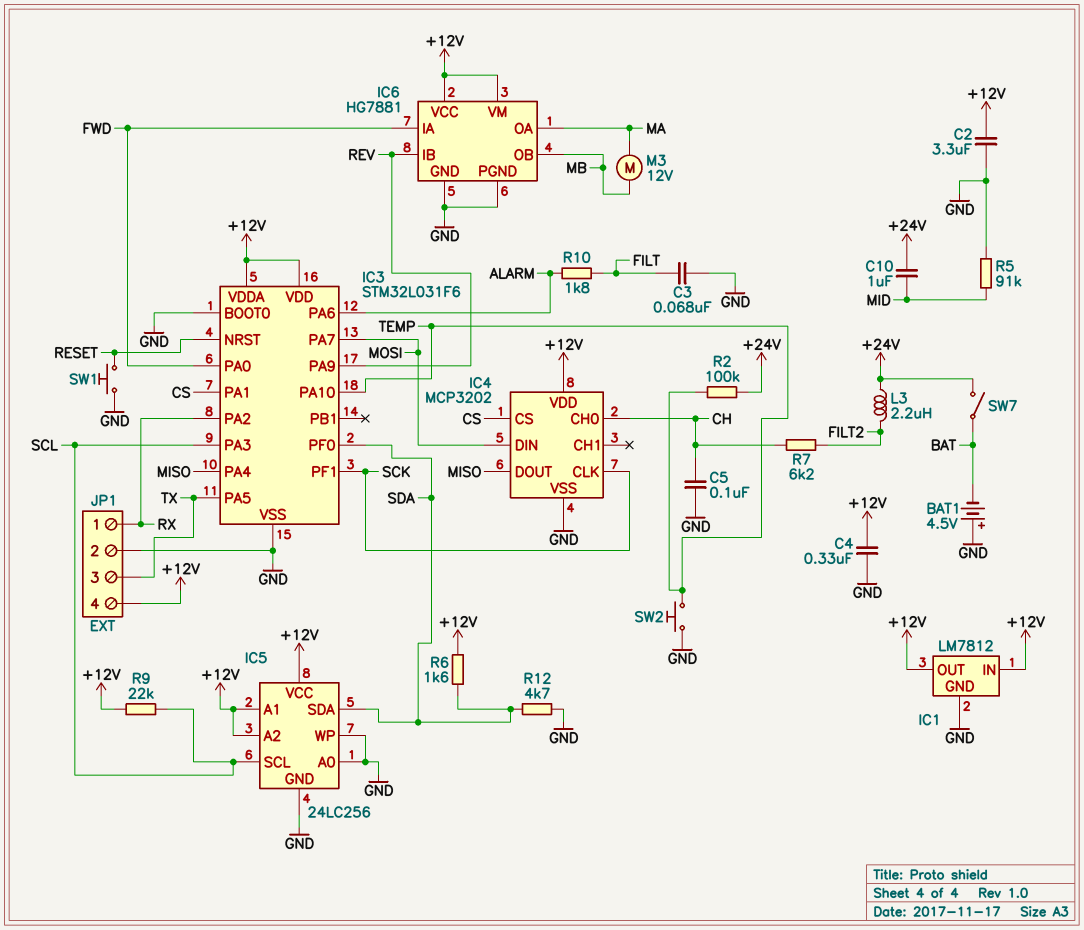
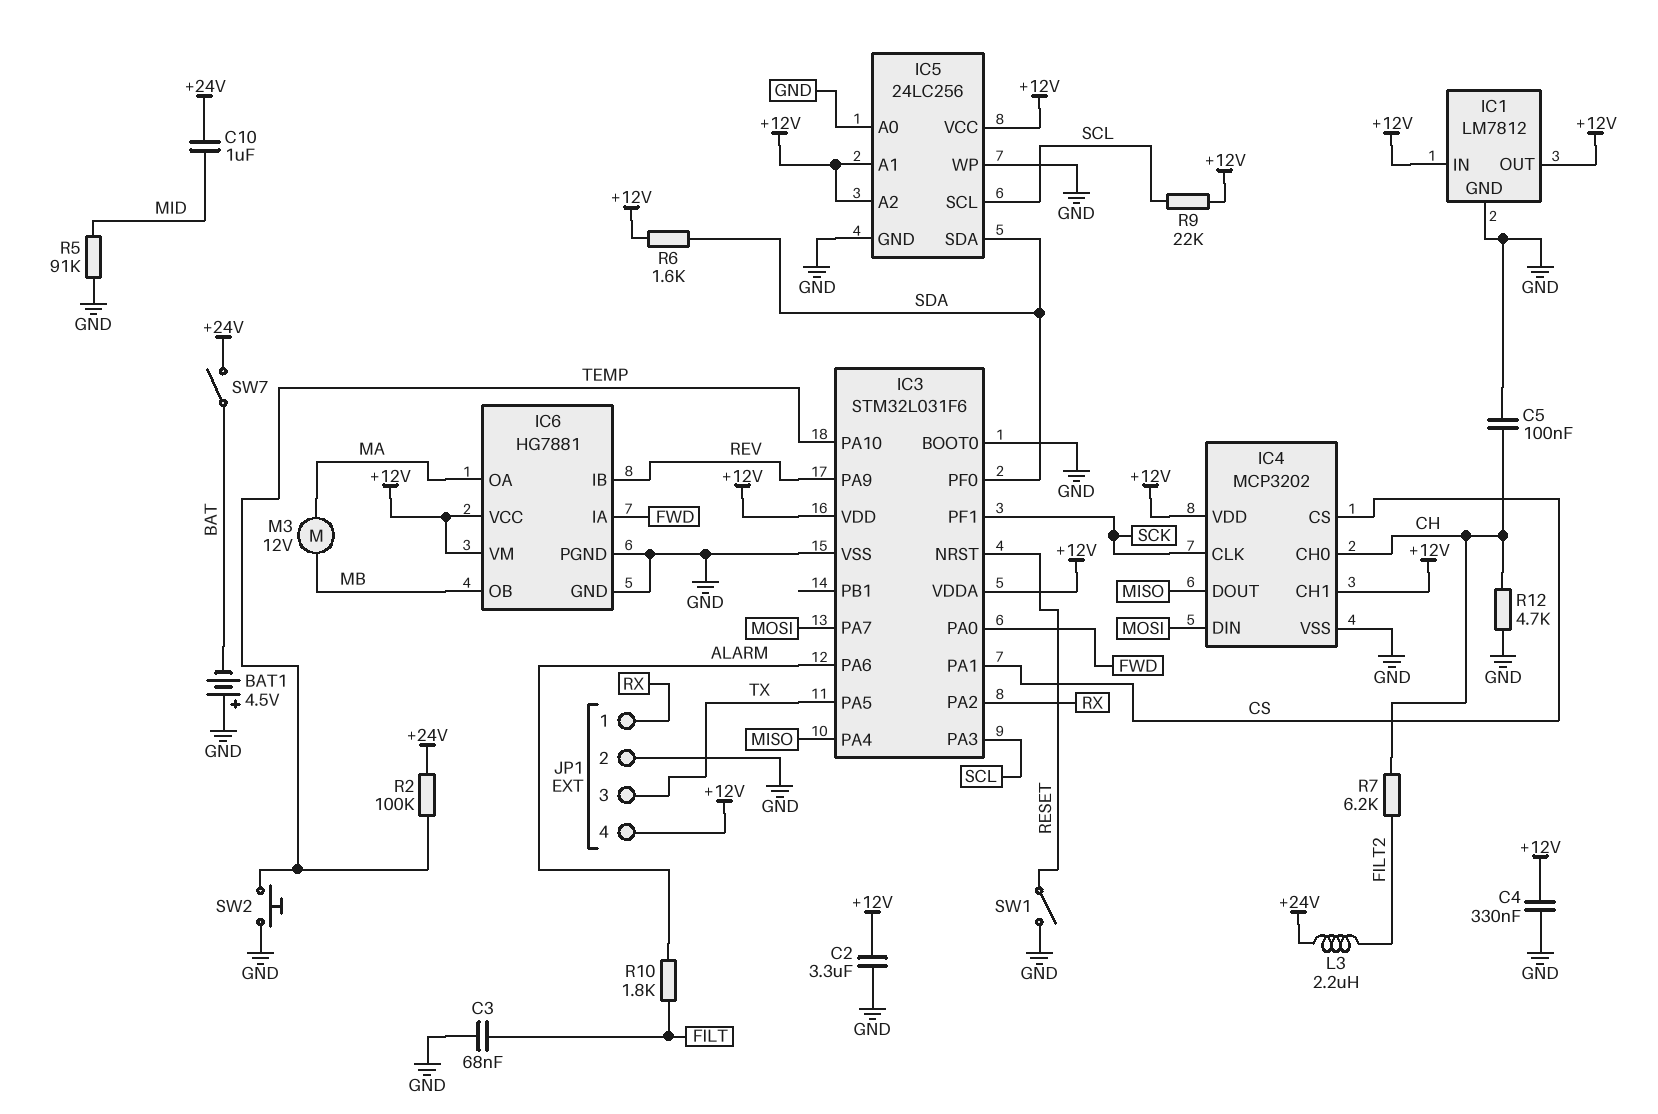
IC4 pin CH1: none -> +12V
R12: 4.7k (GND, SDA) -> 4.7k (CH, GND)
SW1: button (GND, RESET) -> switch (GND, RESET)

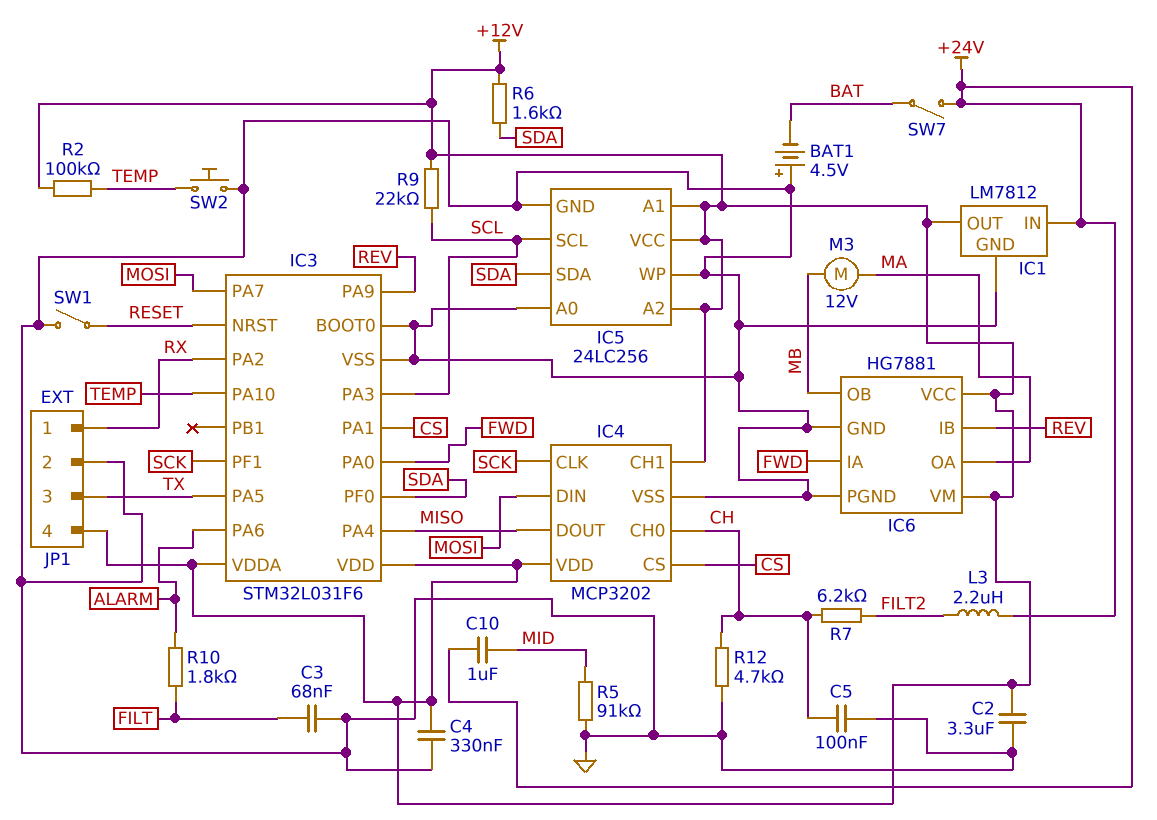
IC1 pin IN: +12V -> +24V
R2: 100k (+24V, TEMP) -> 100k (+12V, TEMP)

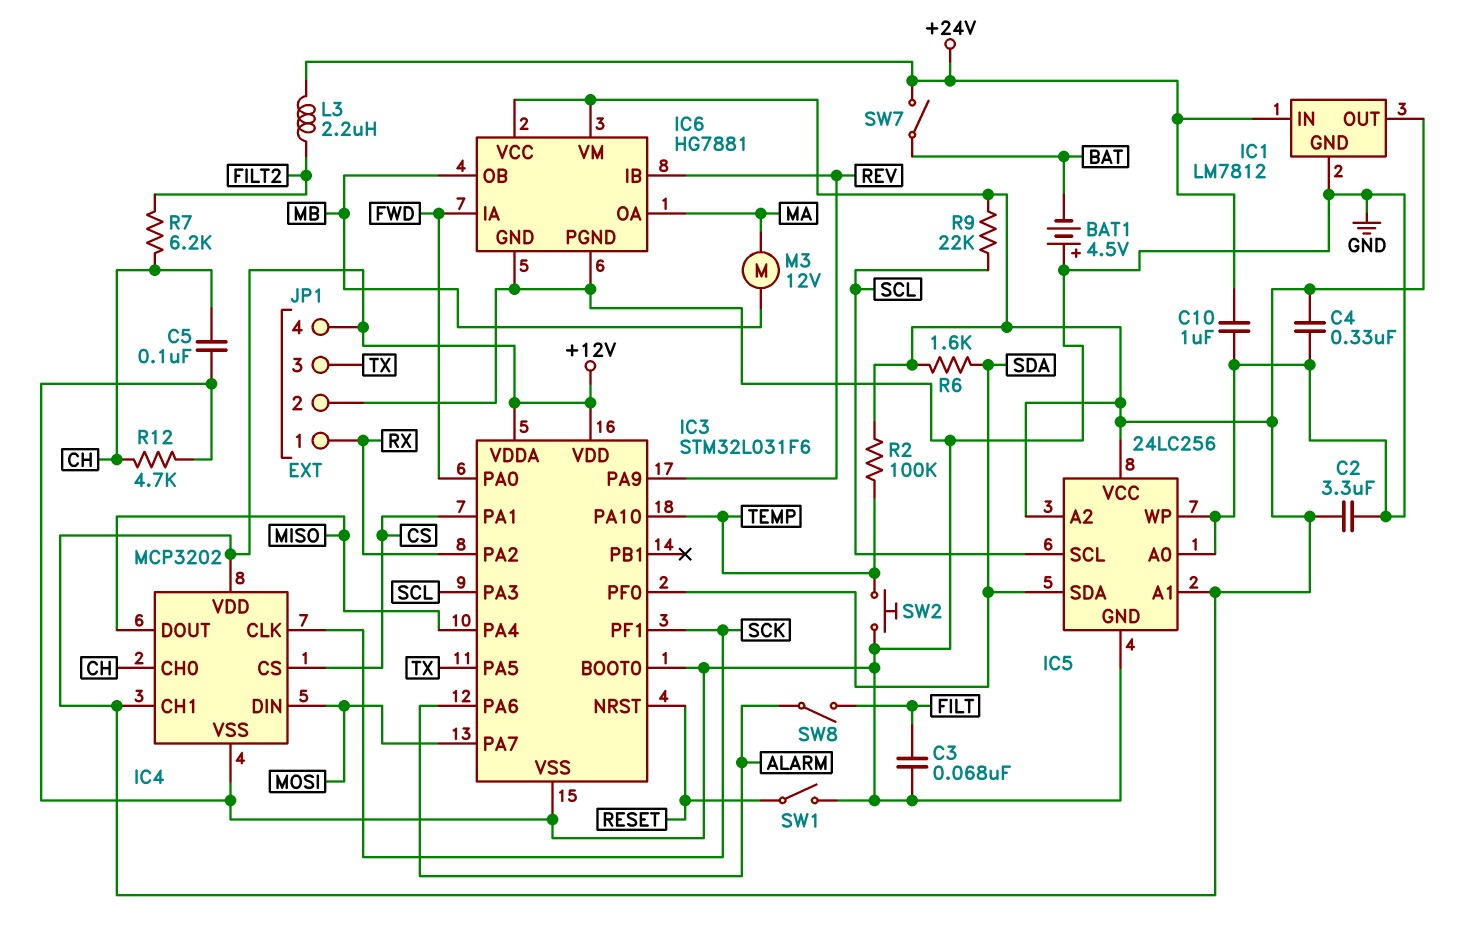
C10: 1uF (+24V, MID) -> 1uF (+24V, GND)
R5: 91k (GND, MID) -> none
R10: 1.8k (ALARM, FILT) -> none
SW8: none -> switch (ALARM, FILT)

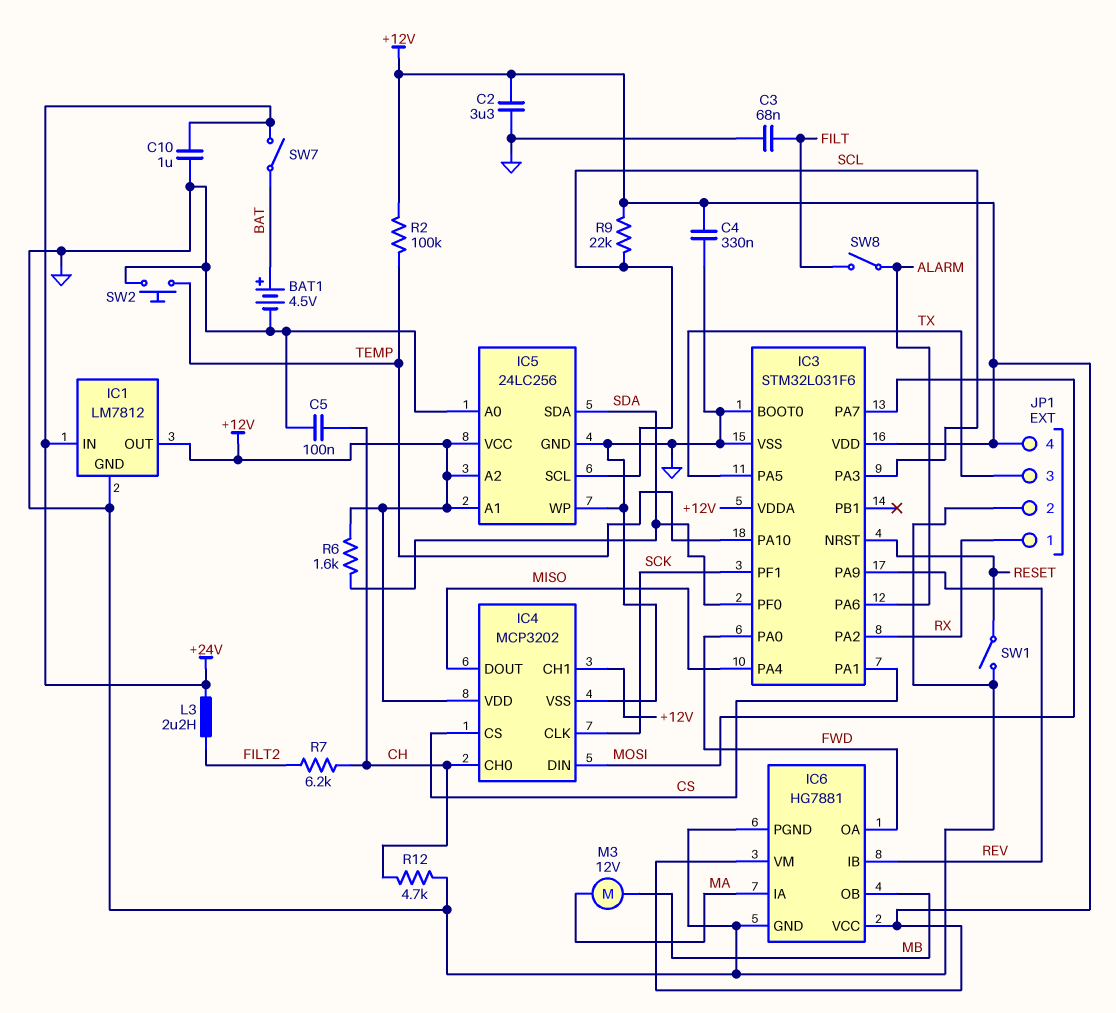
BAT1: 4.5V (plus GND, minus BAT) -> 4.5V (plus BAT, minus GND)
IC6 pin IA: FWD -> MA
IC6 pin OA: MA -> FWD

